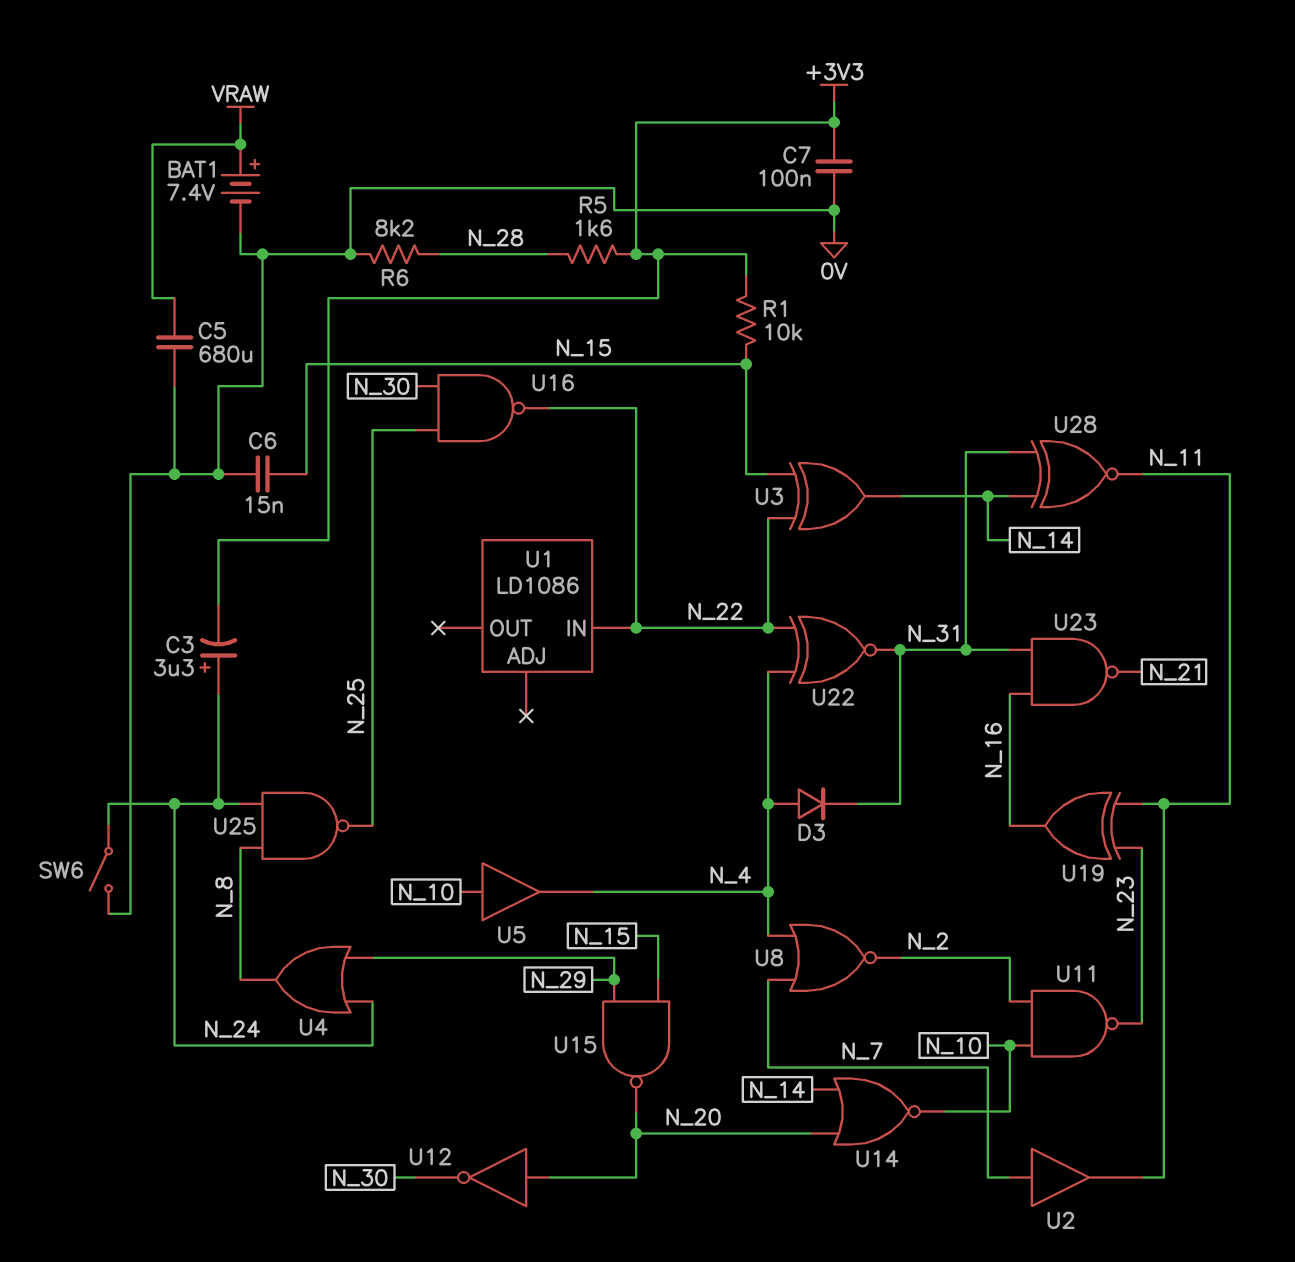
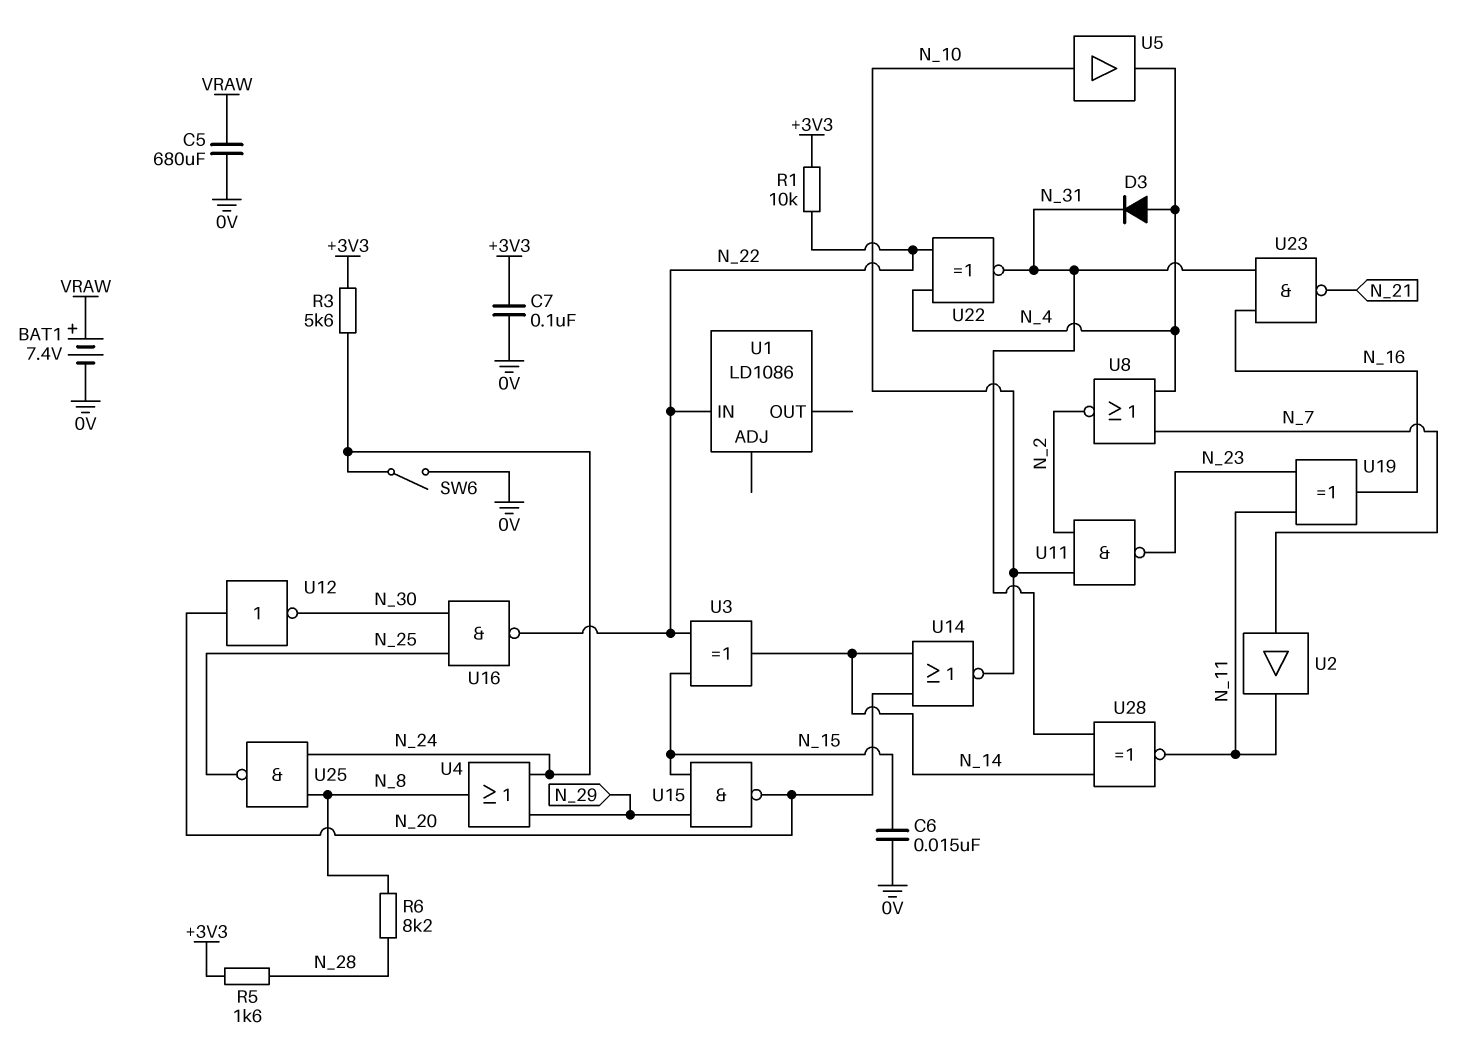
C3: 3.3uF (plus N_24, minus +3V3) -> none
R1: 10k (+3V3, N_15) -> 10k (+3V3, N_22)
R3: none -> 5.6k (+3V3, N_24)
R6: 8.2k (0V, N_28) -> 8.2k (N_8, N_28)

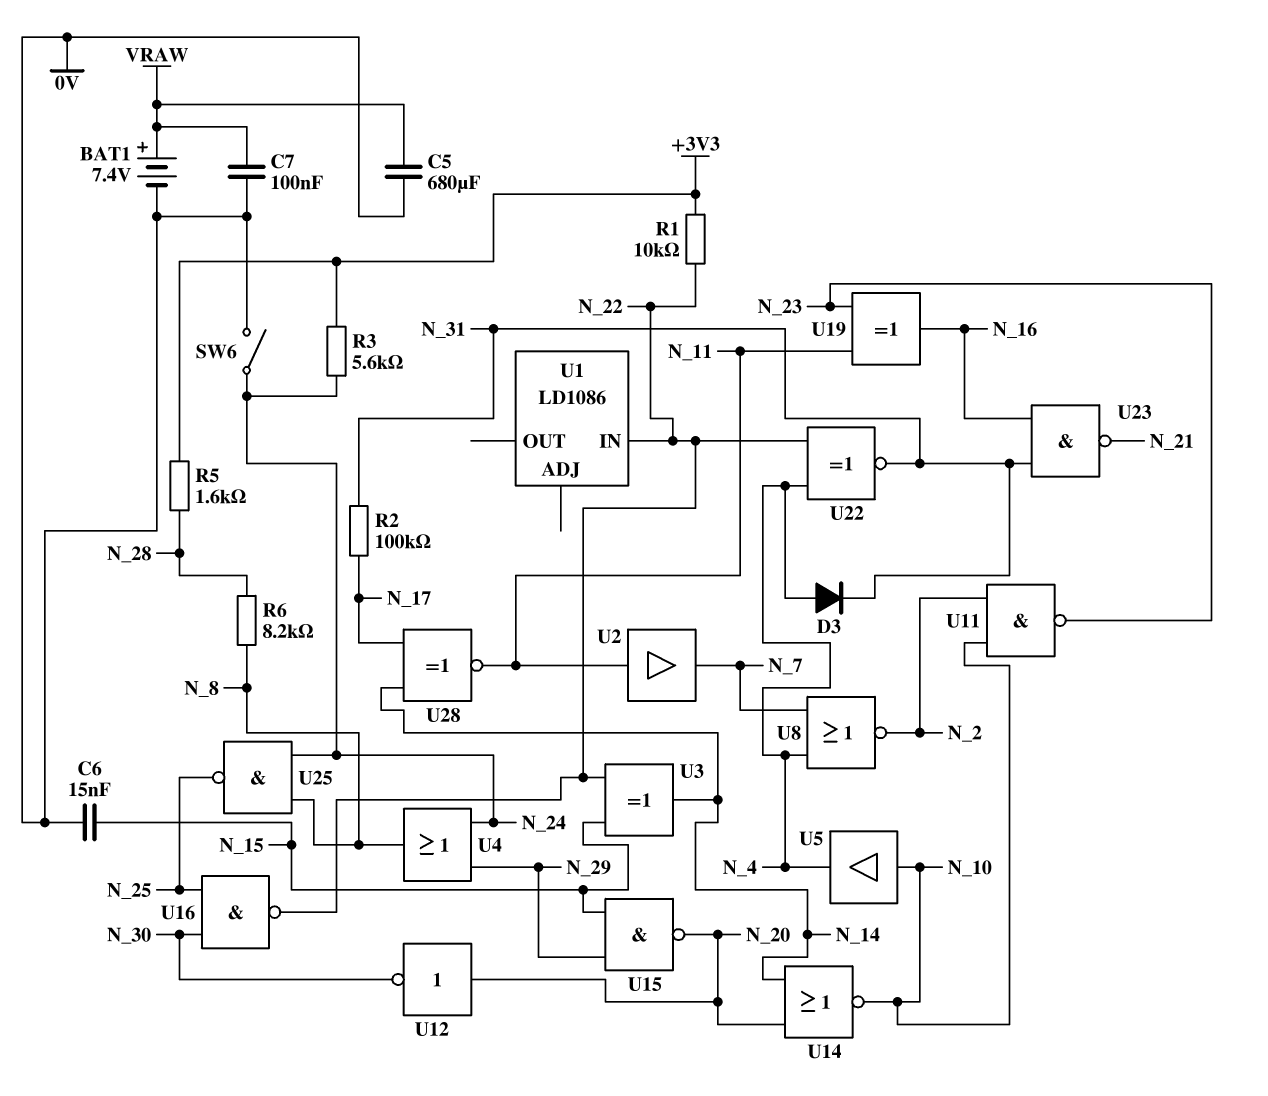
C7: 100nF (+3V3, 0V) -> 100nF (0V, VRAW)
R2: none -> 100k (N_17, N_31)
U2: buffer (in N_7, out N_11) -> buffer (in N_11, out N_7)
U28: XNOR (in N_14, in N_31, out N_11) -> XNOR (in N_14, in N_17, out N_11)

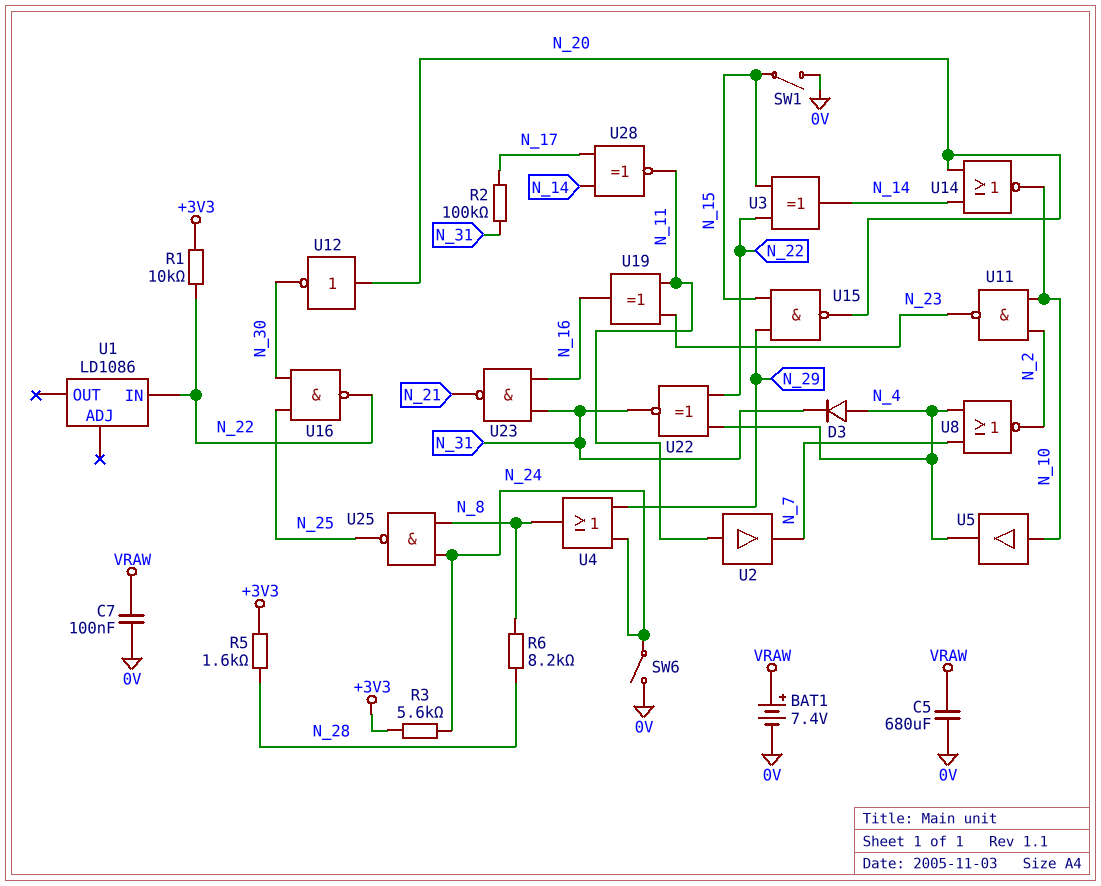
C6: 15nF (0V, N_15) -> none
SW1: none -> switch (0V, N_15)

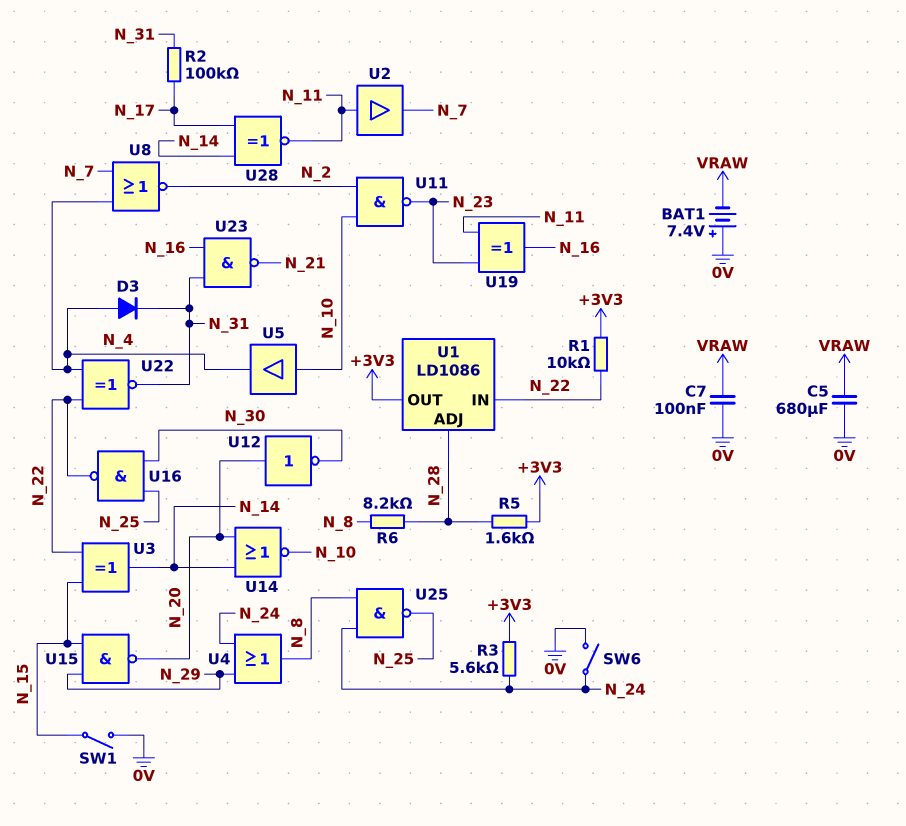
BAT1: 7.4V (plus VRAW, minus 0V) -> 7.4V (plus 0V, minus VRAW)
U1 pin ADJ: none -> N_28
U1 pin OUT: none -> +3V3

